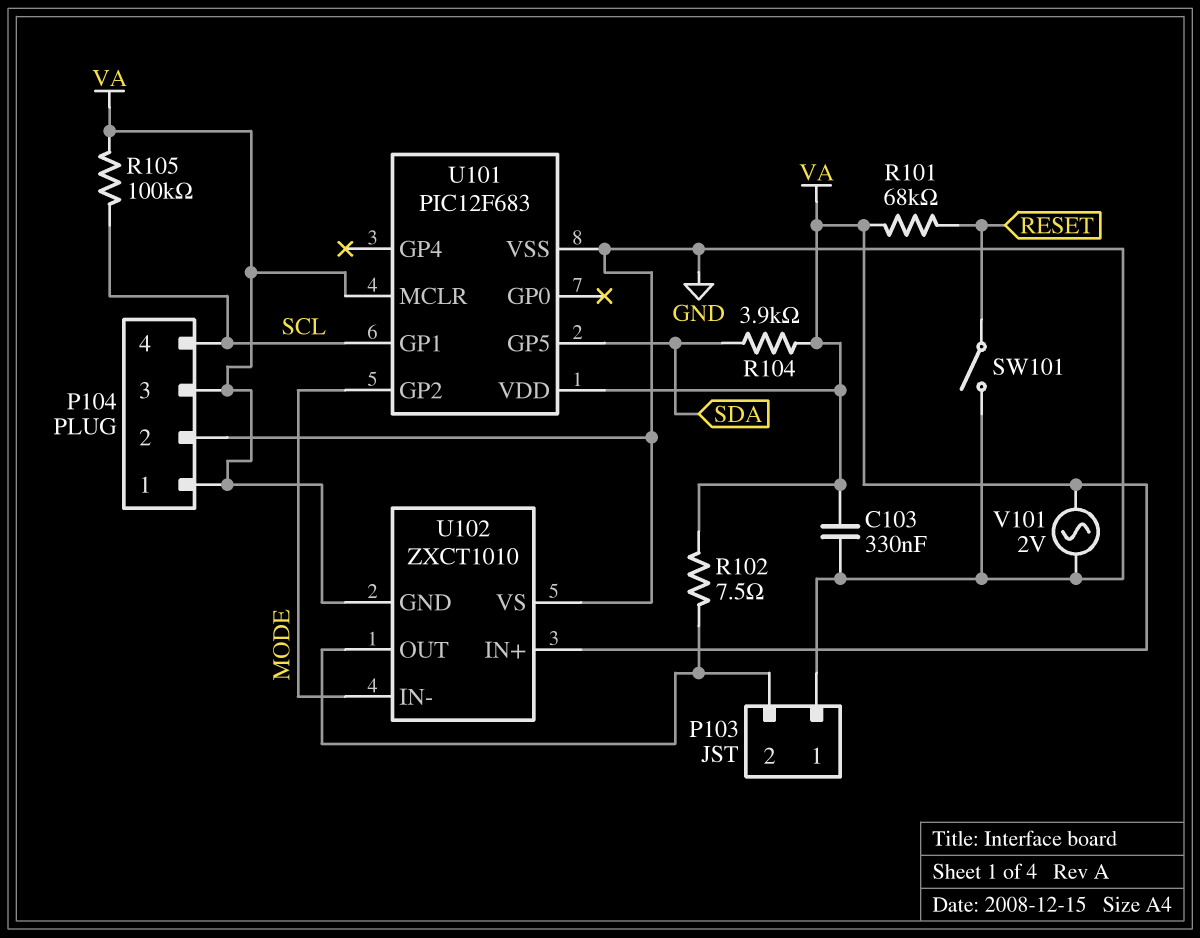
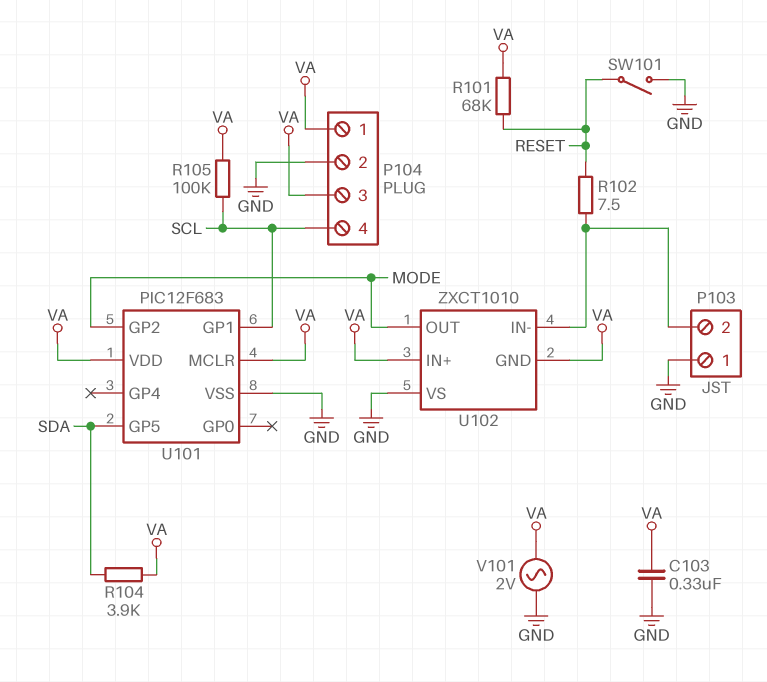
R102: 7.5 (P103/2, VA) -> 7.5 (P103/2, RESET)
U102 pin IN-: MODE -> P103/2
U102 pin OUT: P103/2 -> MODE

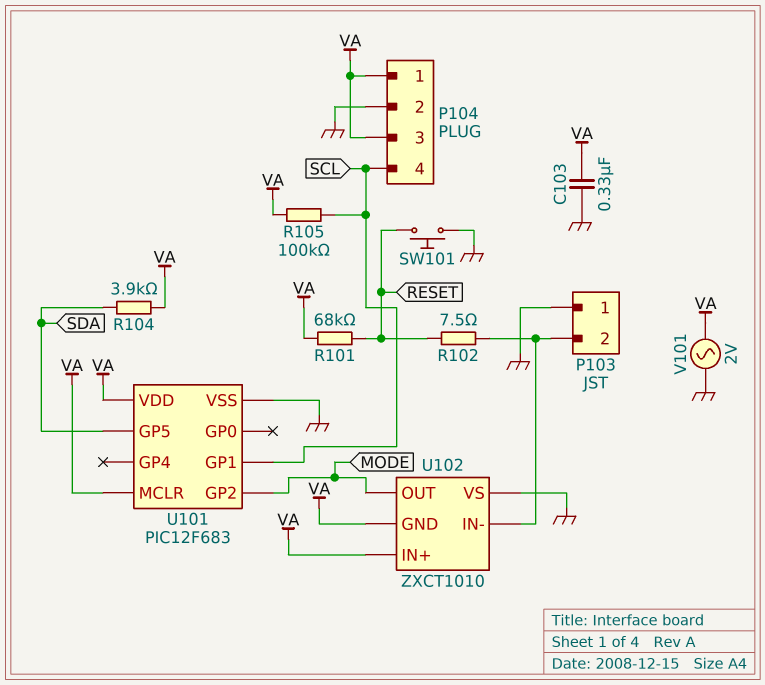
SW101: switch (GND, RESET) -> button (GND, RESET)

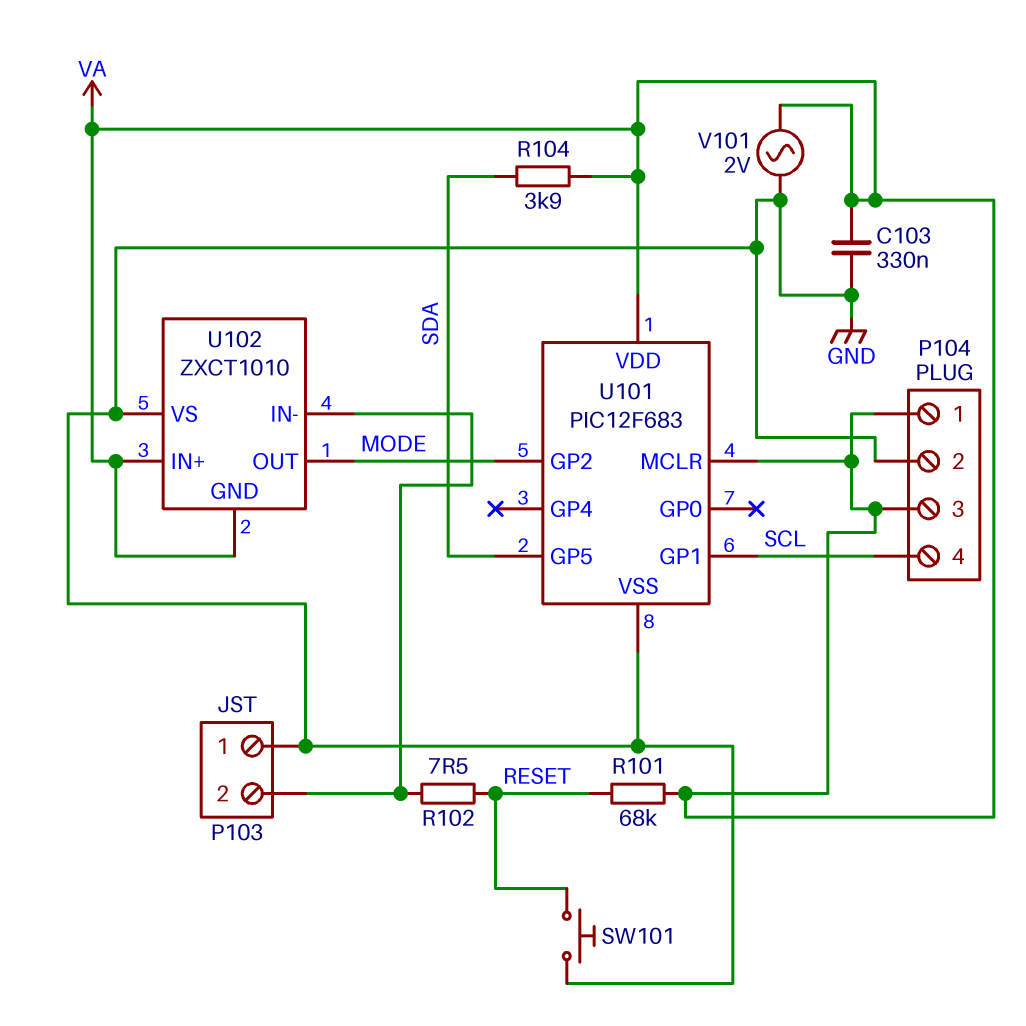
R105: 100k (SCL, VA) -> none

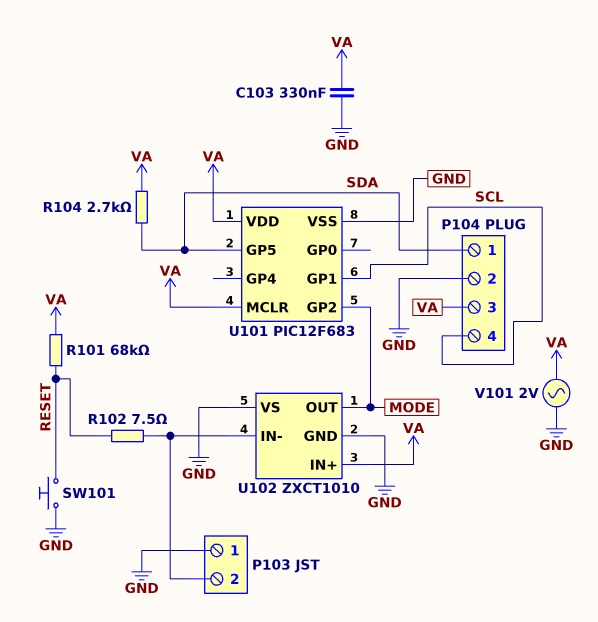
P104 pin 1: VA -> SDA
R104: 3.9k (SDA, VA) -> 2.7k (SDA, VA)
U102 pin GND: VA -> GND

